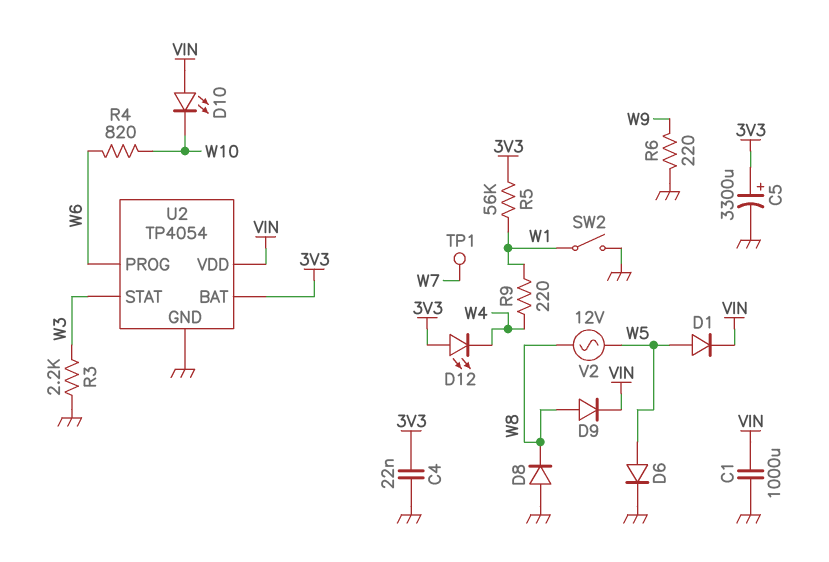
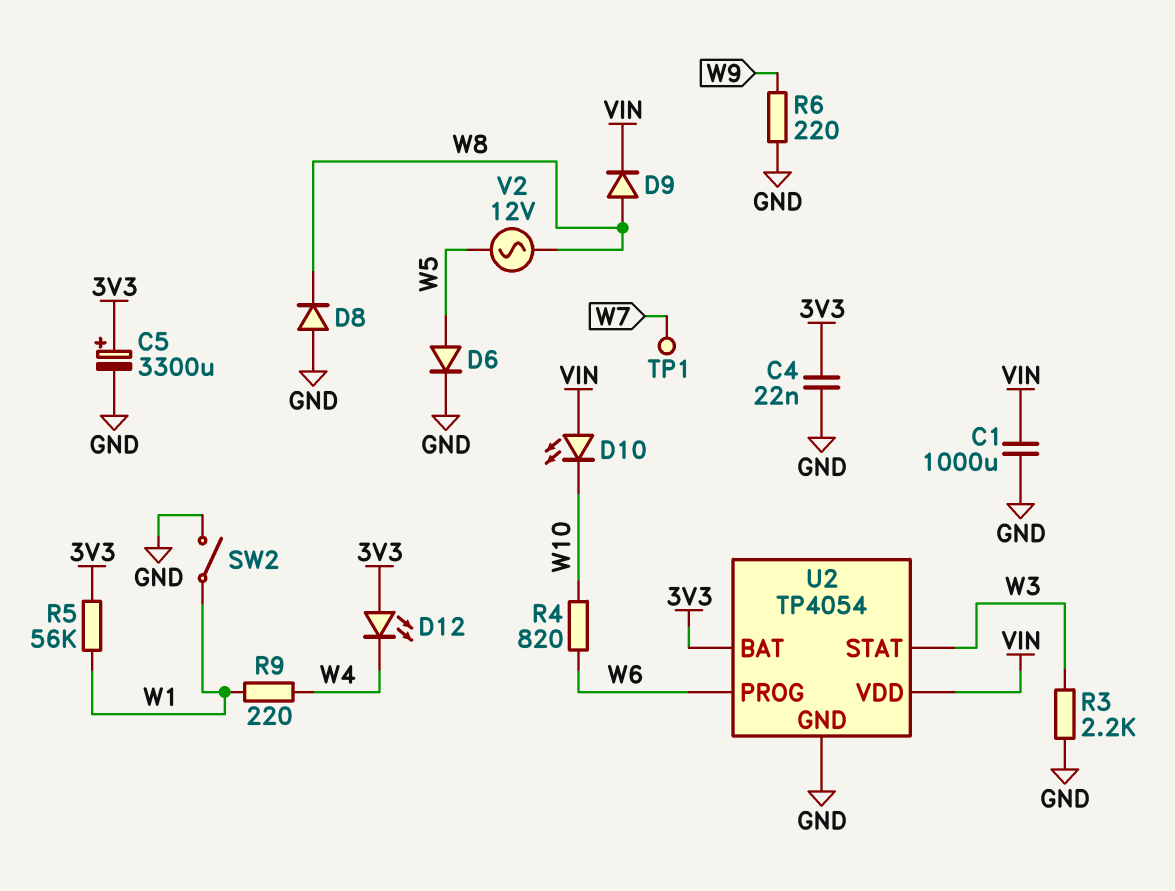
D1: diode (A W5, K VIN) -> none

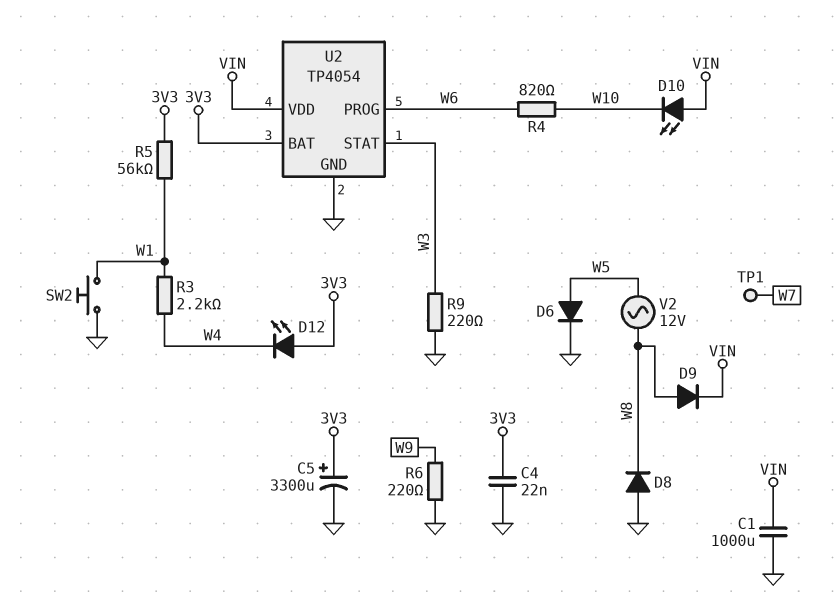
R3: 2.2k (GND, W3) -> 2.2k (W1, W4)
R9: 220 (W1, W4) -> 220 (GND, W3)
SW2: switch (GND, W1) -> button (GND, W1)

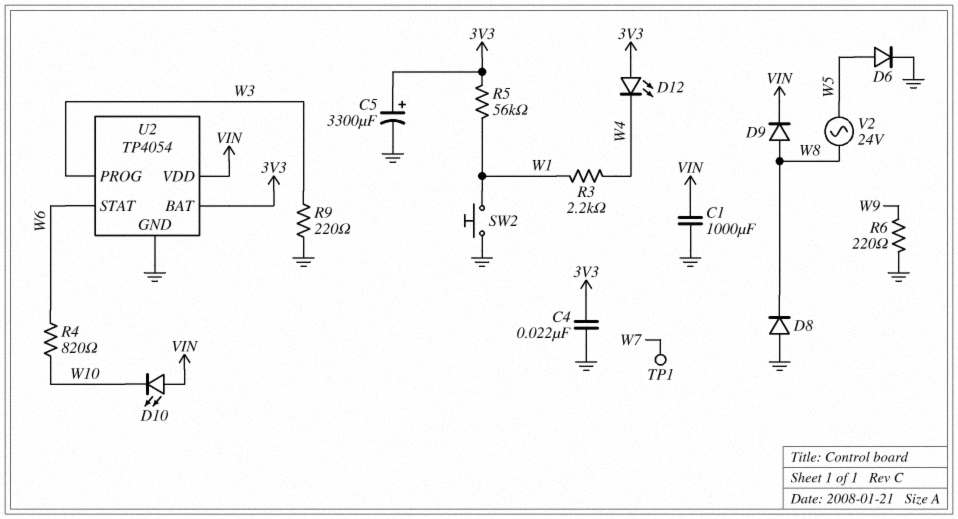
U2 pin PROG: W6 -> W3
U2 pin STAT: W3 -> W6
V2: AC 12V (W5, W8) -> AC 24V (W5, W8)

